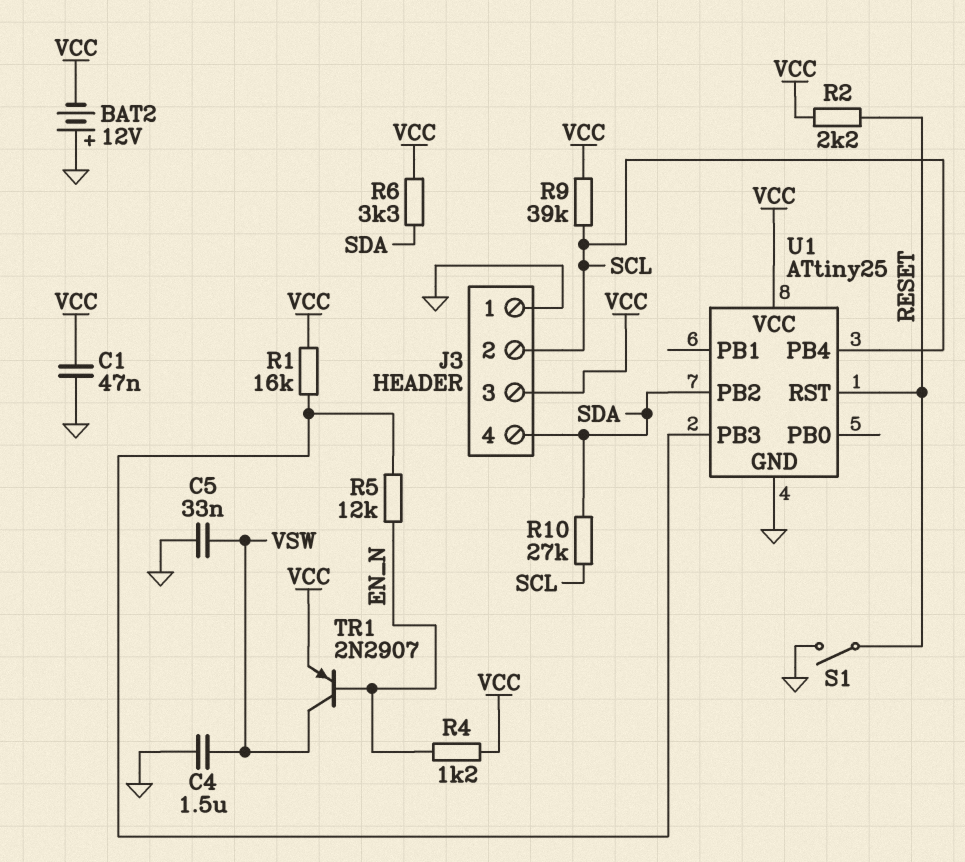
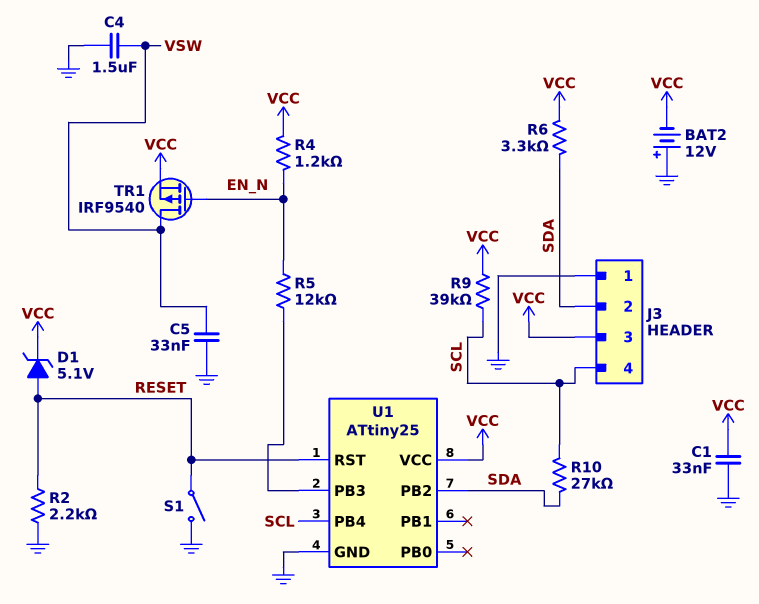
C1: 47nF (GND, VCC) -> 33nF (GND, VCC)
D1: none -> zener 5.1V (A RESET, K VCC)
J3 pin 2: SCL -> SDA
J3 pin 4: SDA -> SCL
R1: 16k (U1/PB3, VCC) -> none
R2: 2.2k (RESET, VCC) -> 2.2k (GND, RESET)
TR1: PNP 2N2907 (B EN_N, C VSW, E VCC) -> PMOS IRF9540 (G EN_N, D VSW, S VCC)

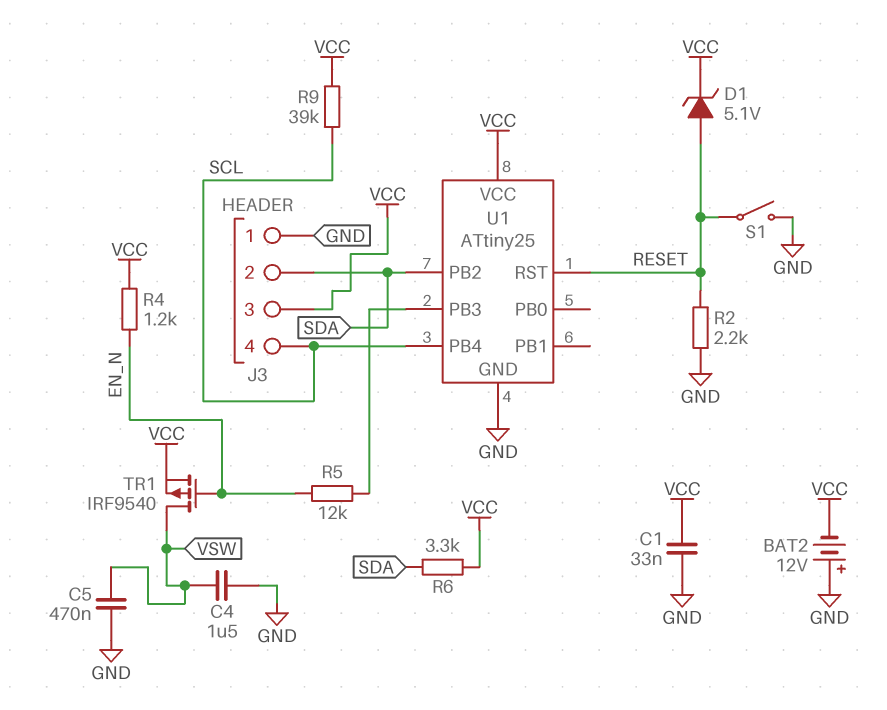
C5: 33nF (GND, VSW) -> 470nF (GND, VSW)
R10: 27k (SCL, SDA) -> none

